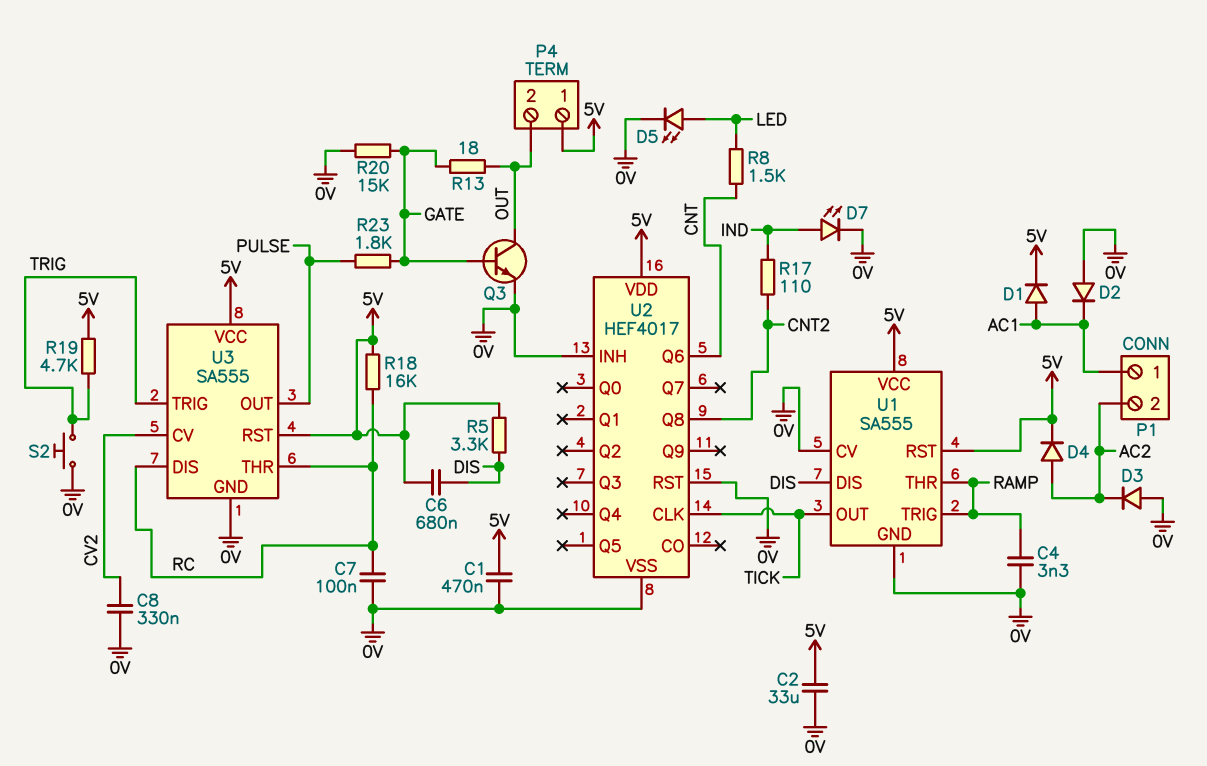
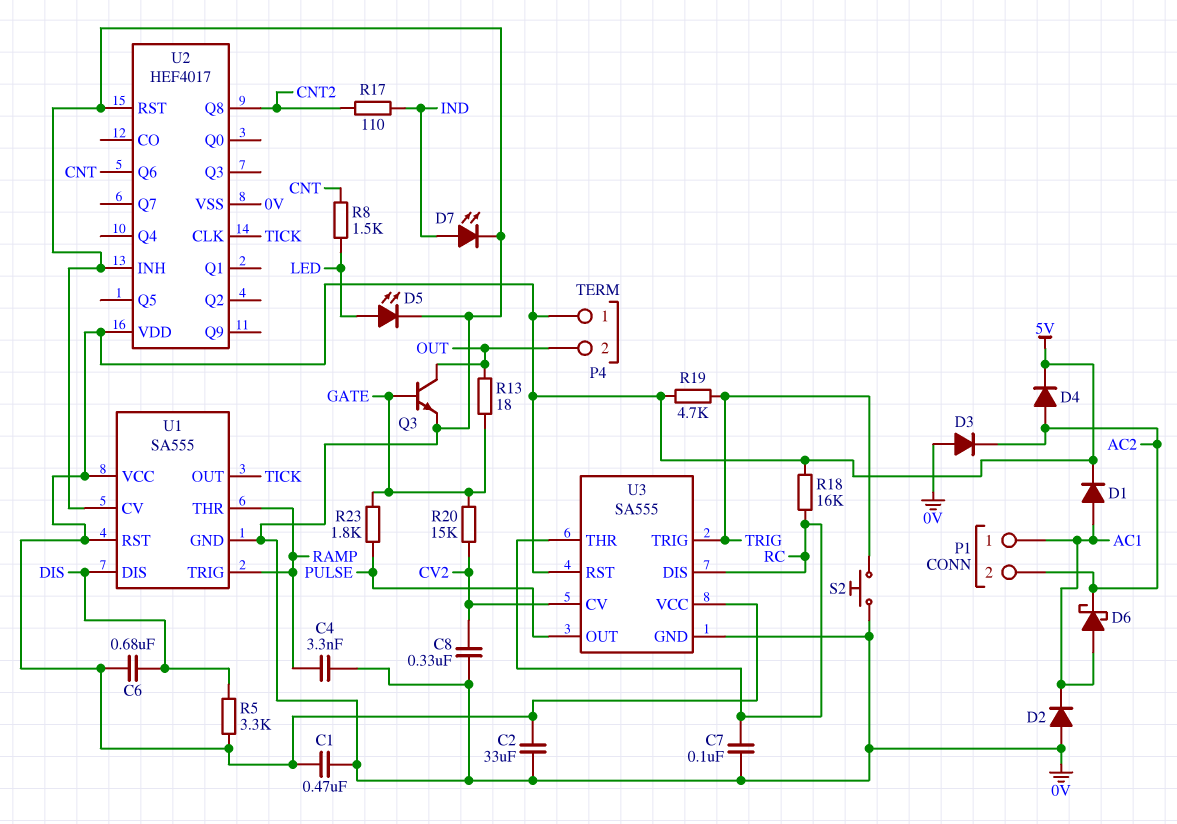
D6: none -> schottky (A AC1, K AC2)
R20: 15k (0V, GATE) -> 15k (CV2, GATE)

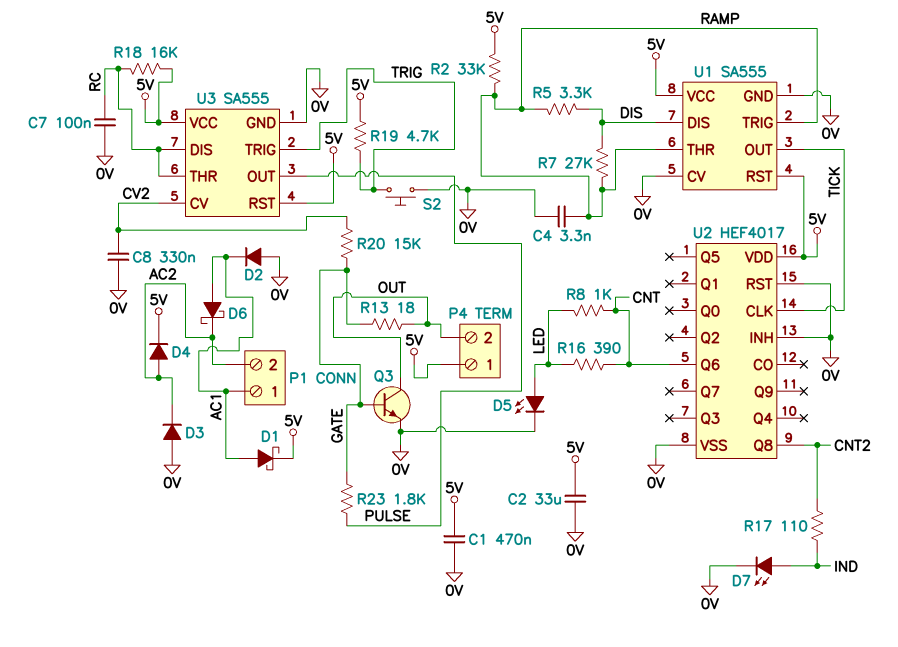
C6: 680nF (5V, DIS) -> none
D1: diode (A AC1, K 5V) -> schottky (A AC1, K 5V)
R2: none -> 33k (5V, RAMP)
R5: 3.3k (5V, DIS) -> 3.3k (DIS, RAMP)
R7: none -> 27k (DIS, RAMP)
R8: 1.5k (CNT, LED) -> 1k (CNT, LED)
R16: none -> 390 (CNT, LED)

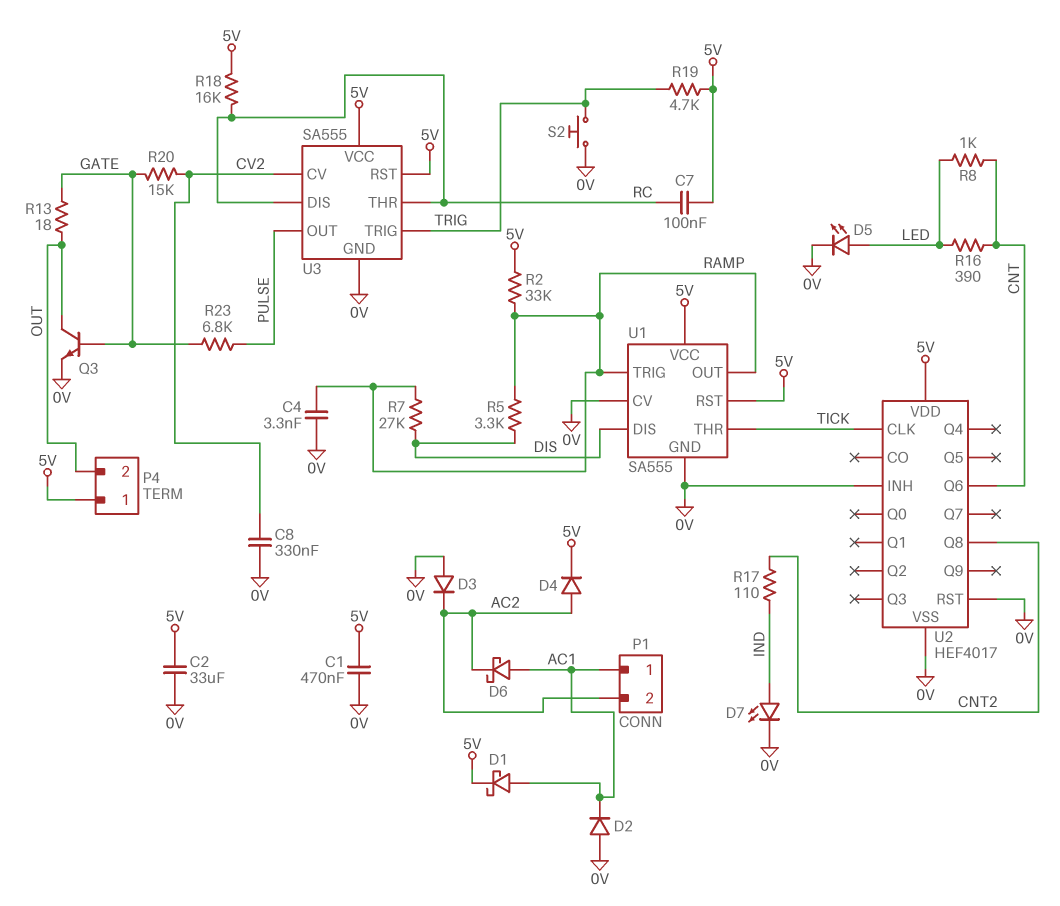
C7: 100nF (0V, RC) -> 100nF (5V, RC)
R23: 1.8k (GATE, PULSE) -> 6.8k (GATE, PULSE)
U1 pin OUT: TICK -> RAMP
U1 pin THR: RAMP -> TICK

